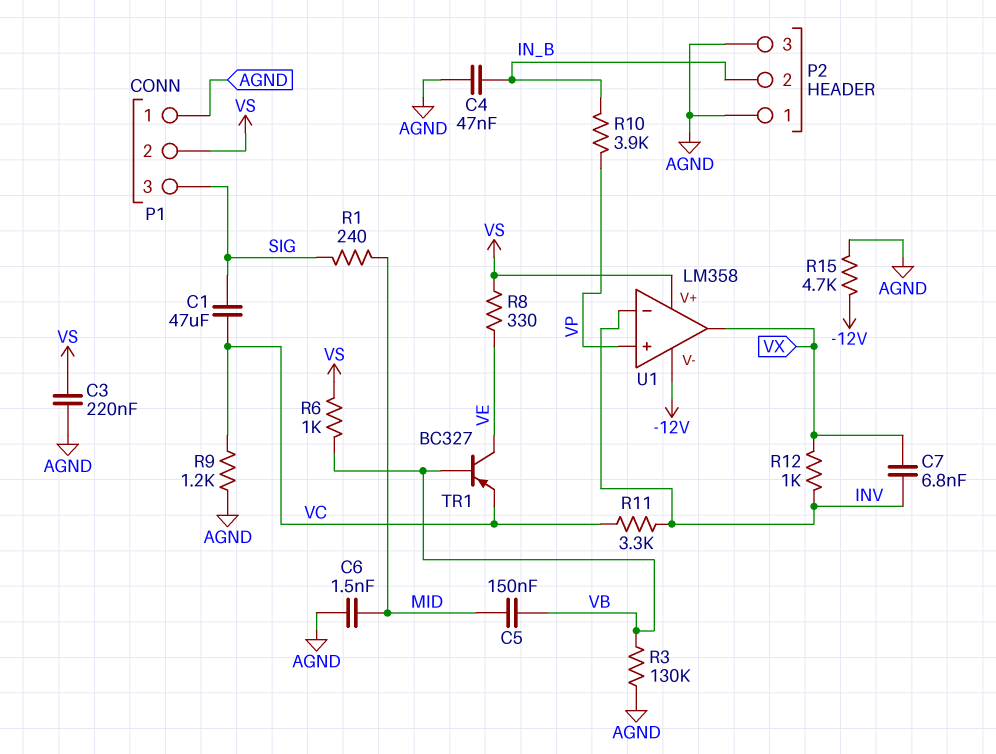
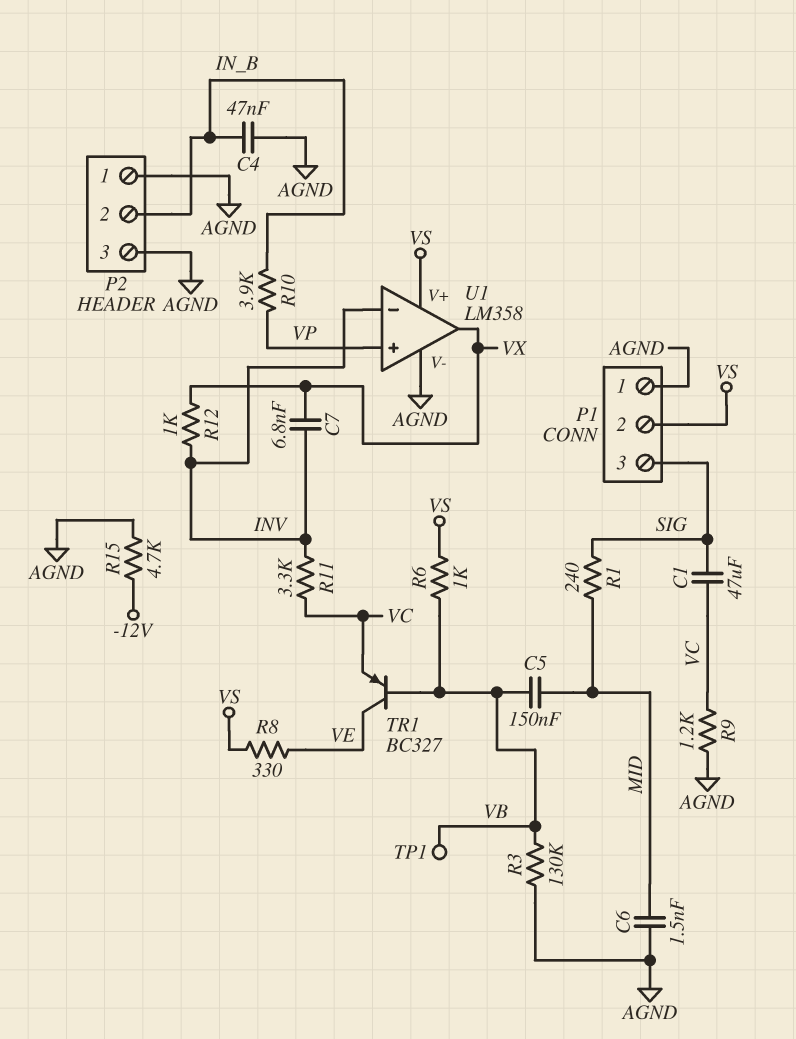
C3: 220nF (AGND, VS) -> none
TP1: none -> test point (VB)
U1 pin V-: -12V -> AGND

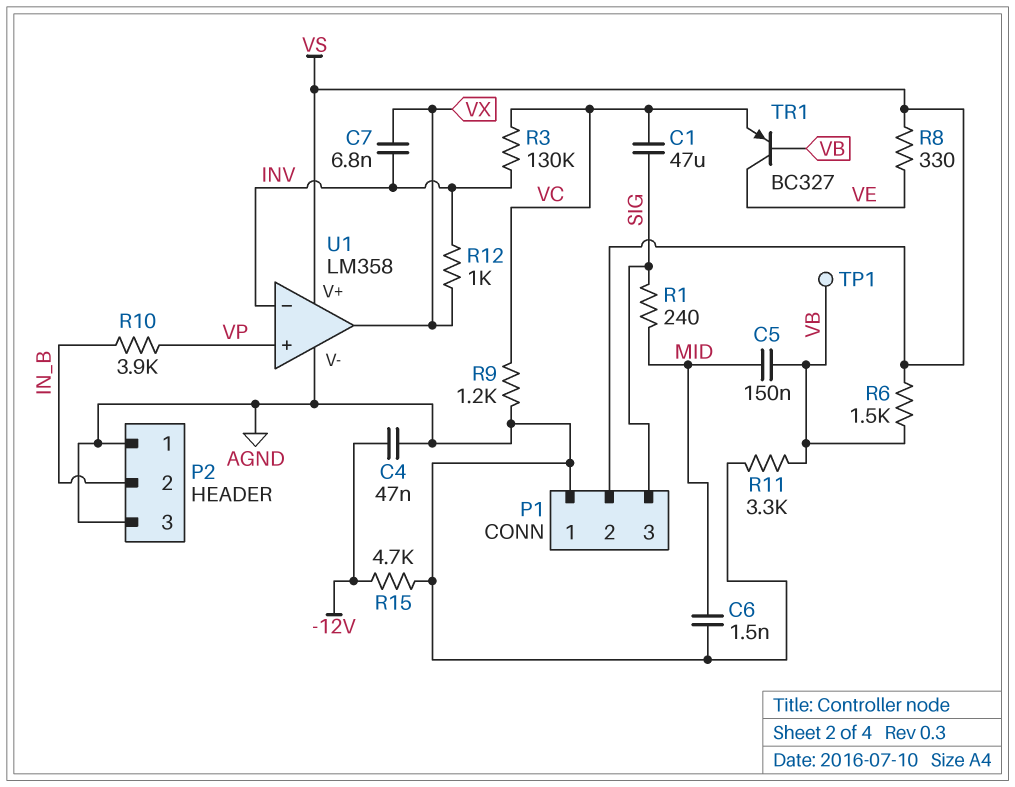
C4: 47nF (AGND, IN_B) -> 47nF (-12V, AGND)
R3: 130k (AGND, VB) -> 130k (INV, VC)
R6: 1k (VB, VS) -> 1.5k (VB, VS)
R11: 3.3k (INV, VC) -> 3.3k (AGND, VB)

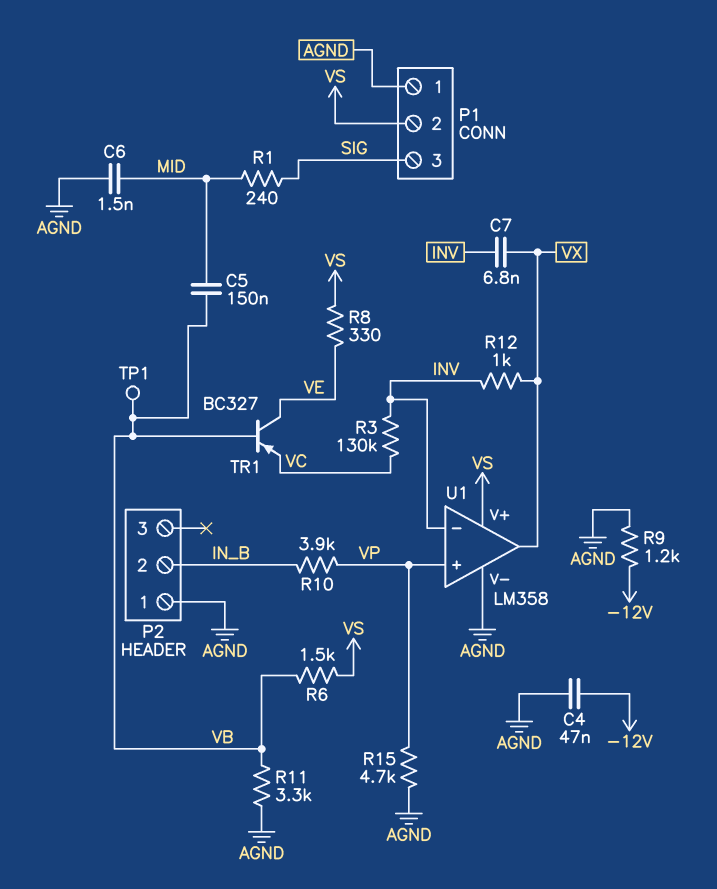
C1: 47uF (SIG, VC) -> none
P2 pin 3: AGND -> none
R9: 1.2k (AGND, VC) -> 1.2k (-12V, AGND)
R15: 4.7k (-12V, AGND) -> 4.7k (AGND, VP)

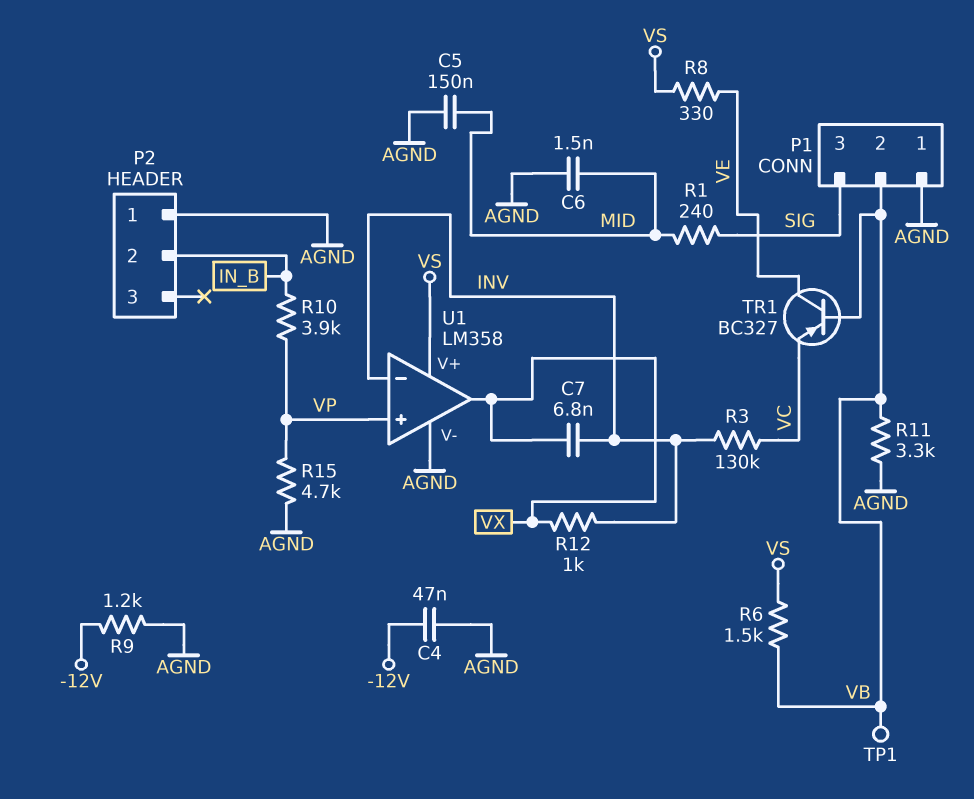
C5: 150nF (MID, VB) -> 150nF (AGND, MID)
P1 pin 2: VS -> VB

